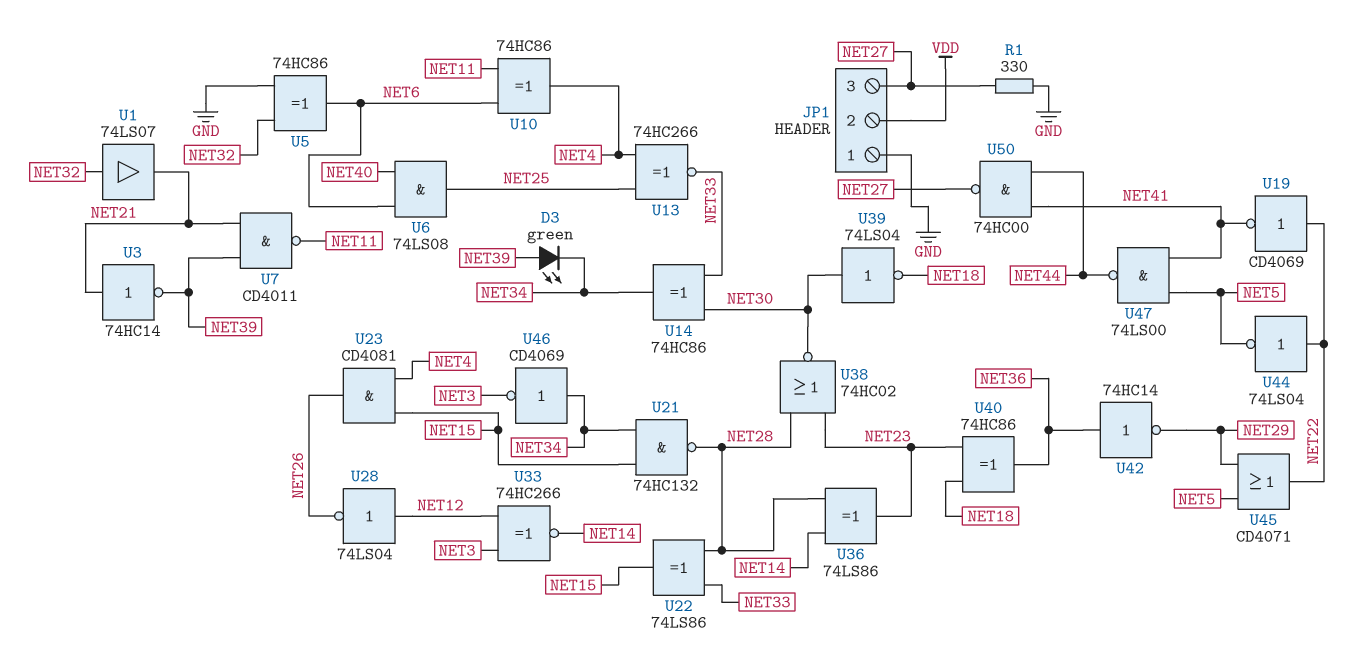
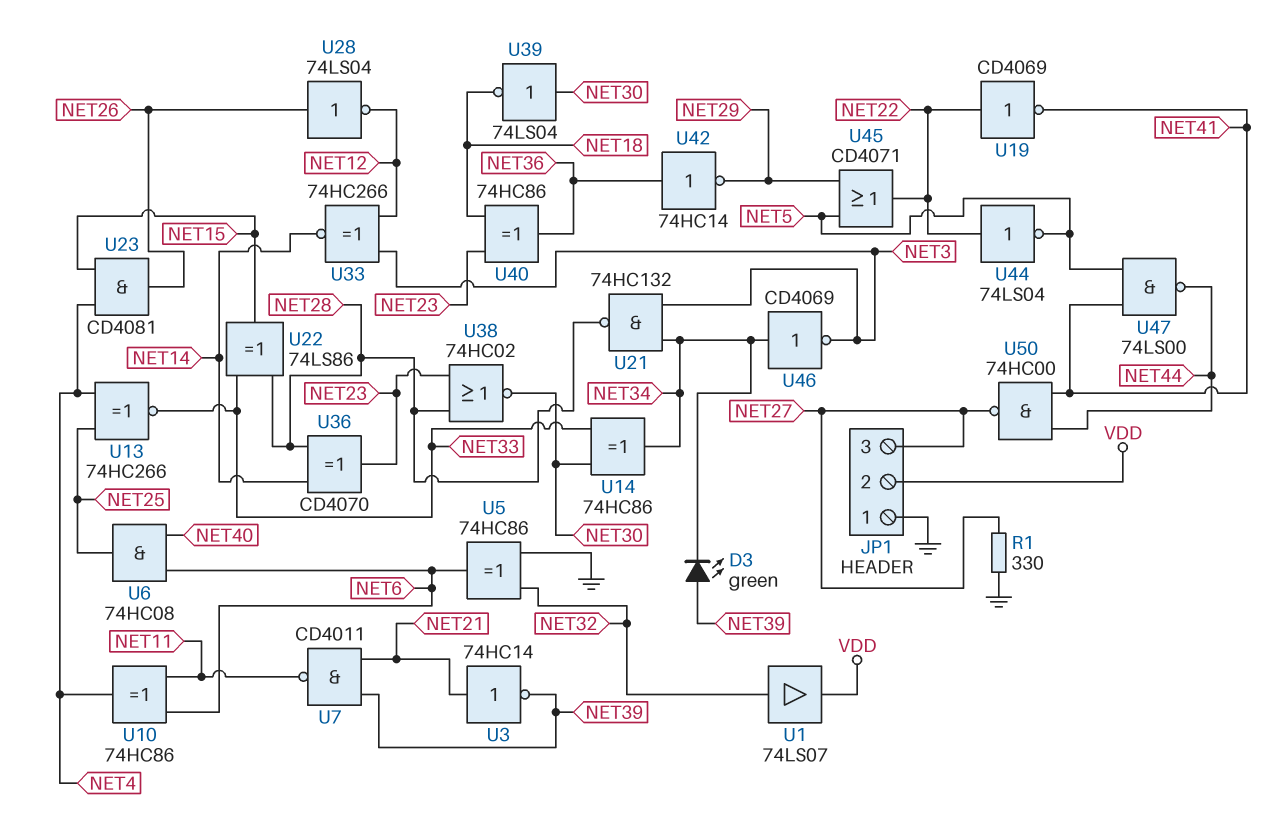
U1: buffer 74LS07 (in NET32, out NET21) -> buffer 74LS07 (in NET32, out VDD)
U6: AND 74LS08 (in NET6, in NET40, out NET25) -> AND 74HC08 (in NET6, in NET40, out NET25)
U21: NAND 74HC132 (in NET15, in NET34, out NET28) -> NAND 74HC132 (in NET3, in NET34, out NET28)
U28: NOT 74LS04 (in NET12, out NET26) -> NOT 74LS04 (in NET26, out NET12)
U36: XOR 74LS86 (in NET14, in NET28, out NET23) -> XOR CD4070 (in NET14, in NET28, out NET23)

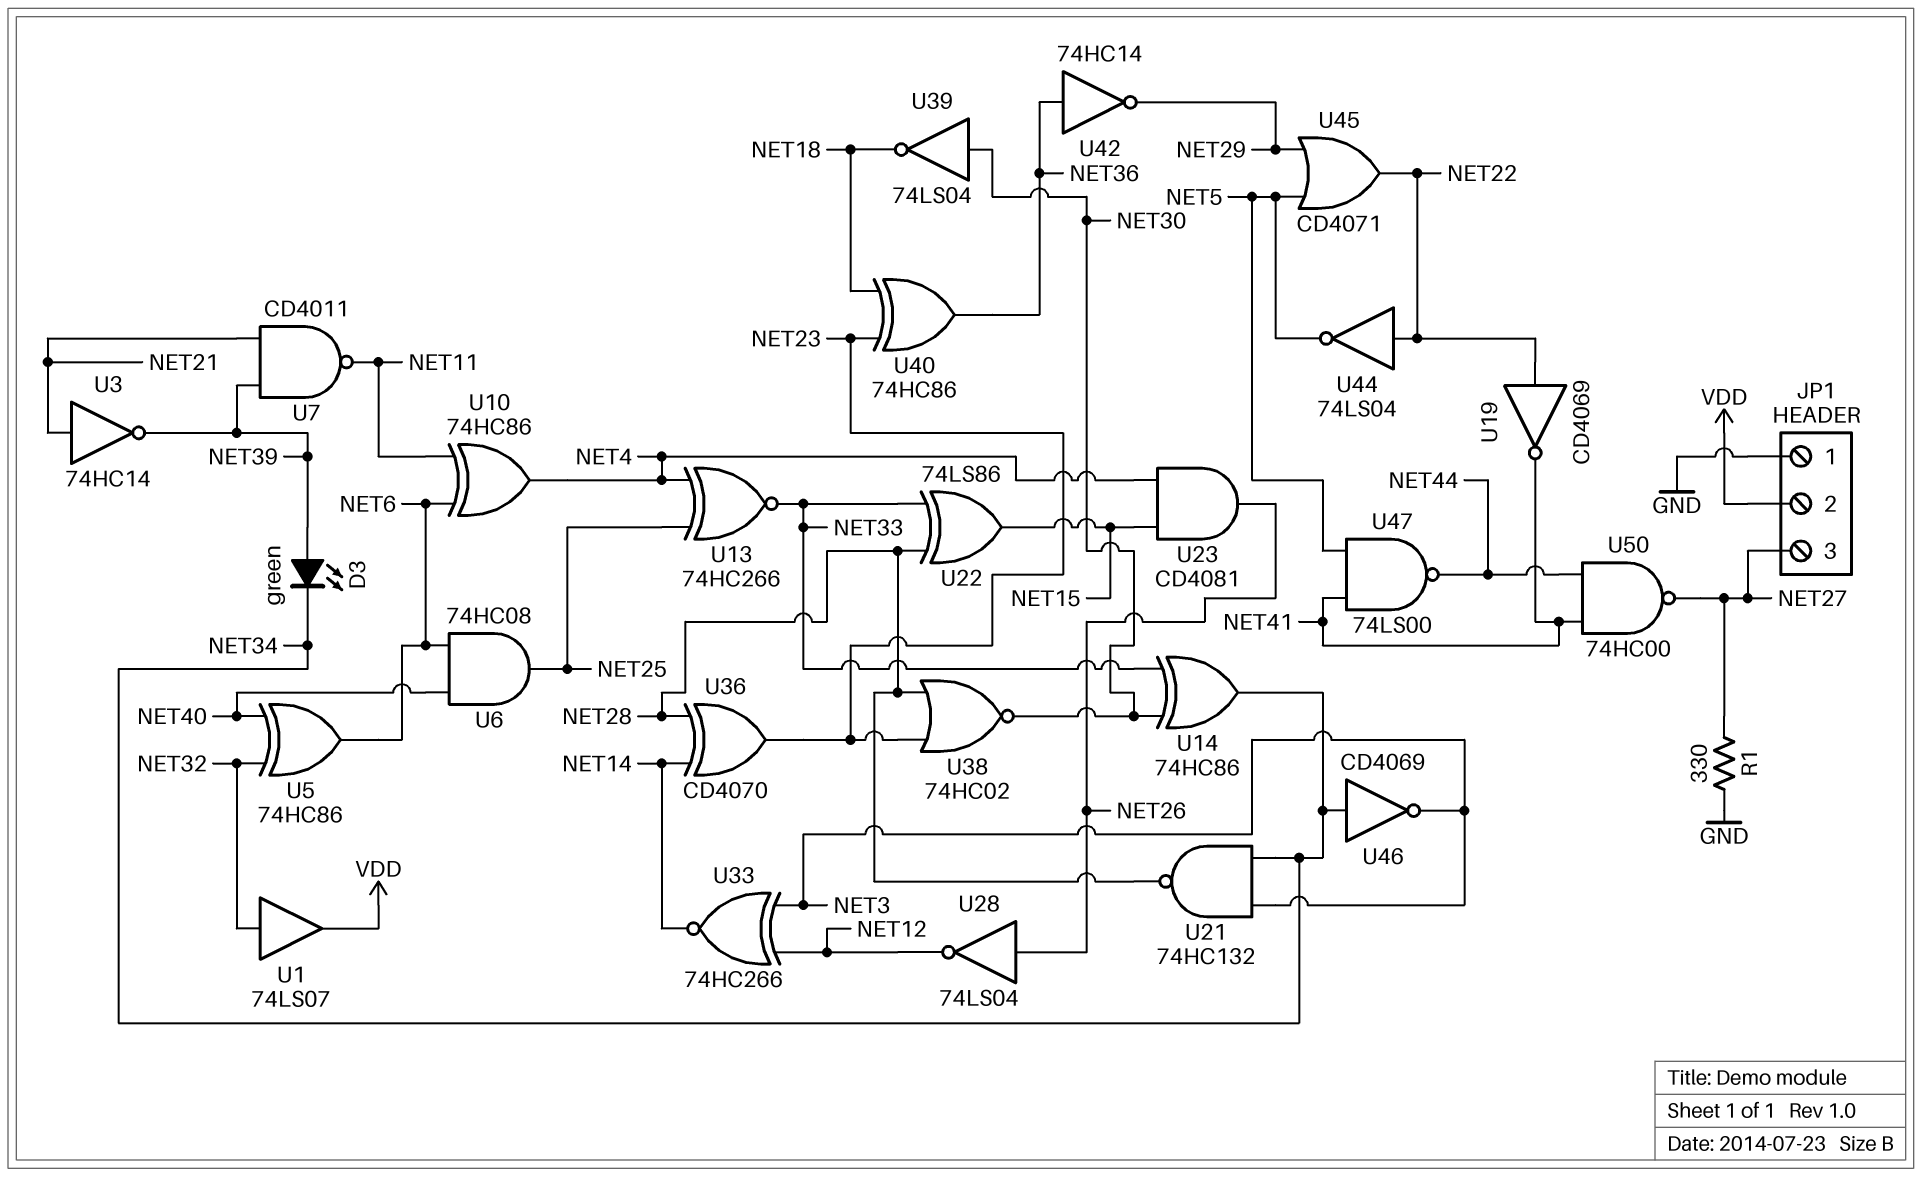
U5: XOR 74HC86 (in GND, in NET32, out NET6) -> XOR 74HC86 (in NET32, in NET40, out NET6)

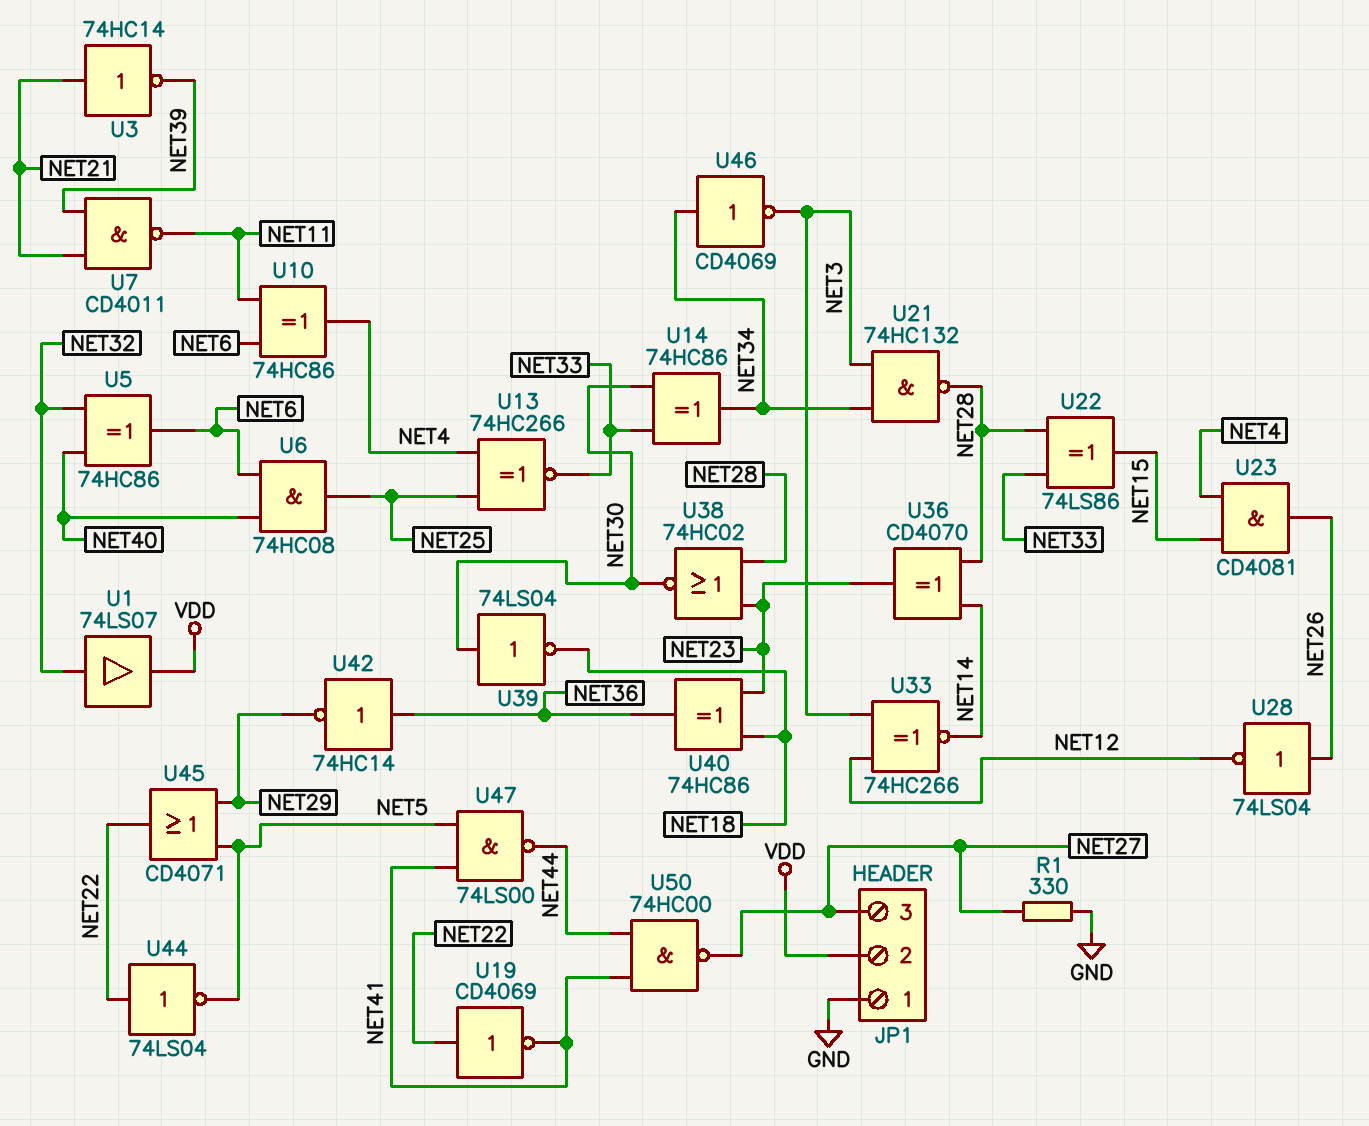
D3: LED green (A NET39, K NET34) -> none

